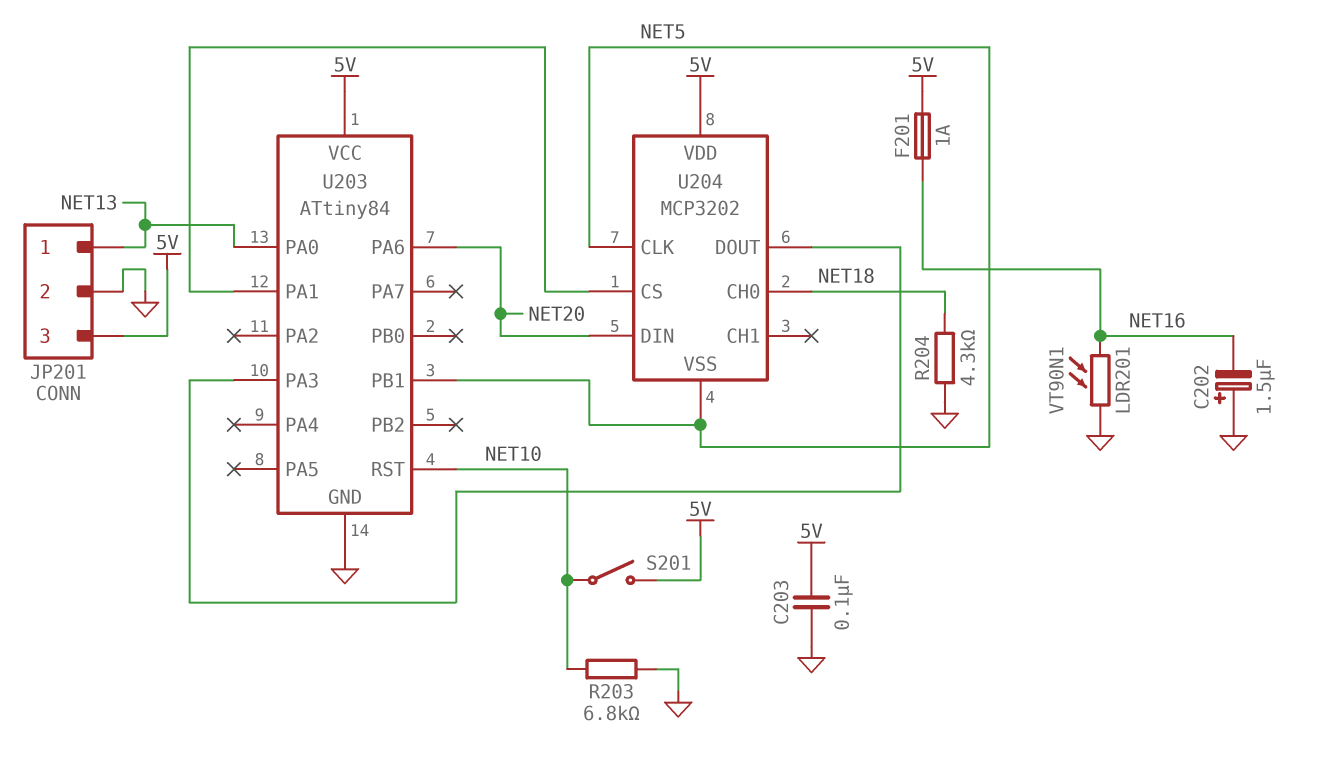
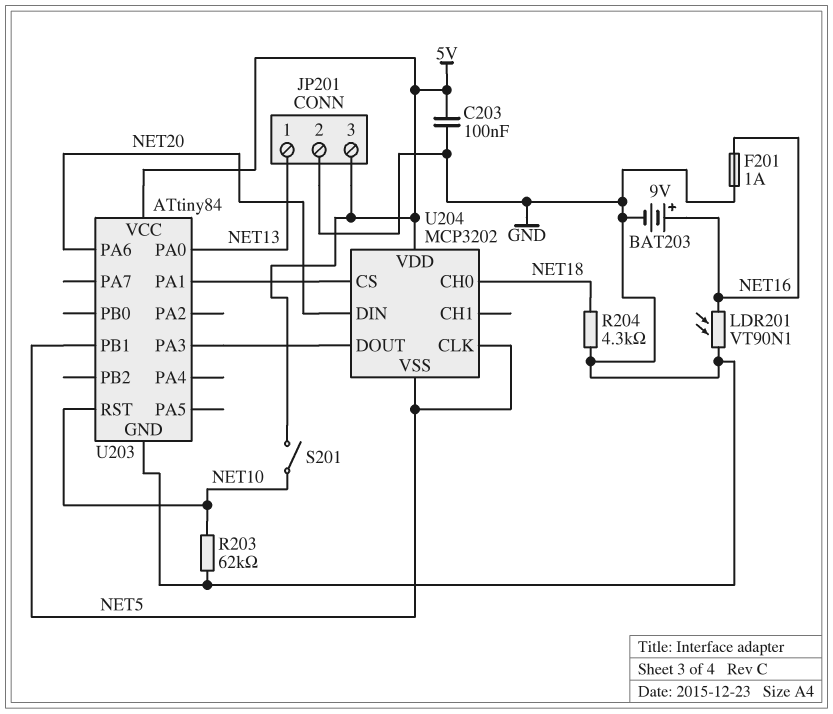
BAT203: none -> 9V (plus NET16, minus GND)
C202: 1.5uF (plus GND, minus NET16) -> none
F201: 1A (5V, NET16) -> 1A (GND, NET16)
R203: 6.8k (GND, NET10) -> 62k (GND, NET10)

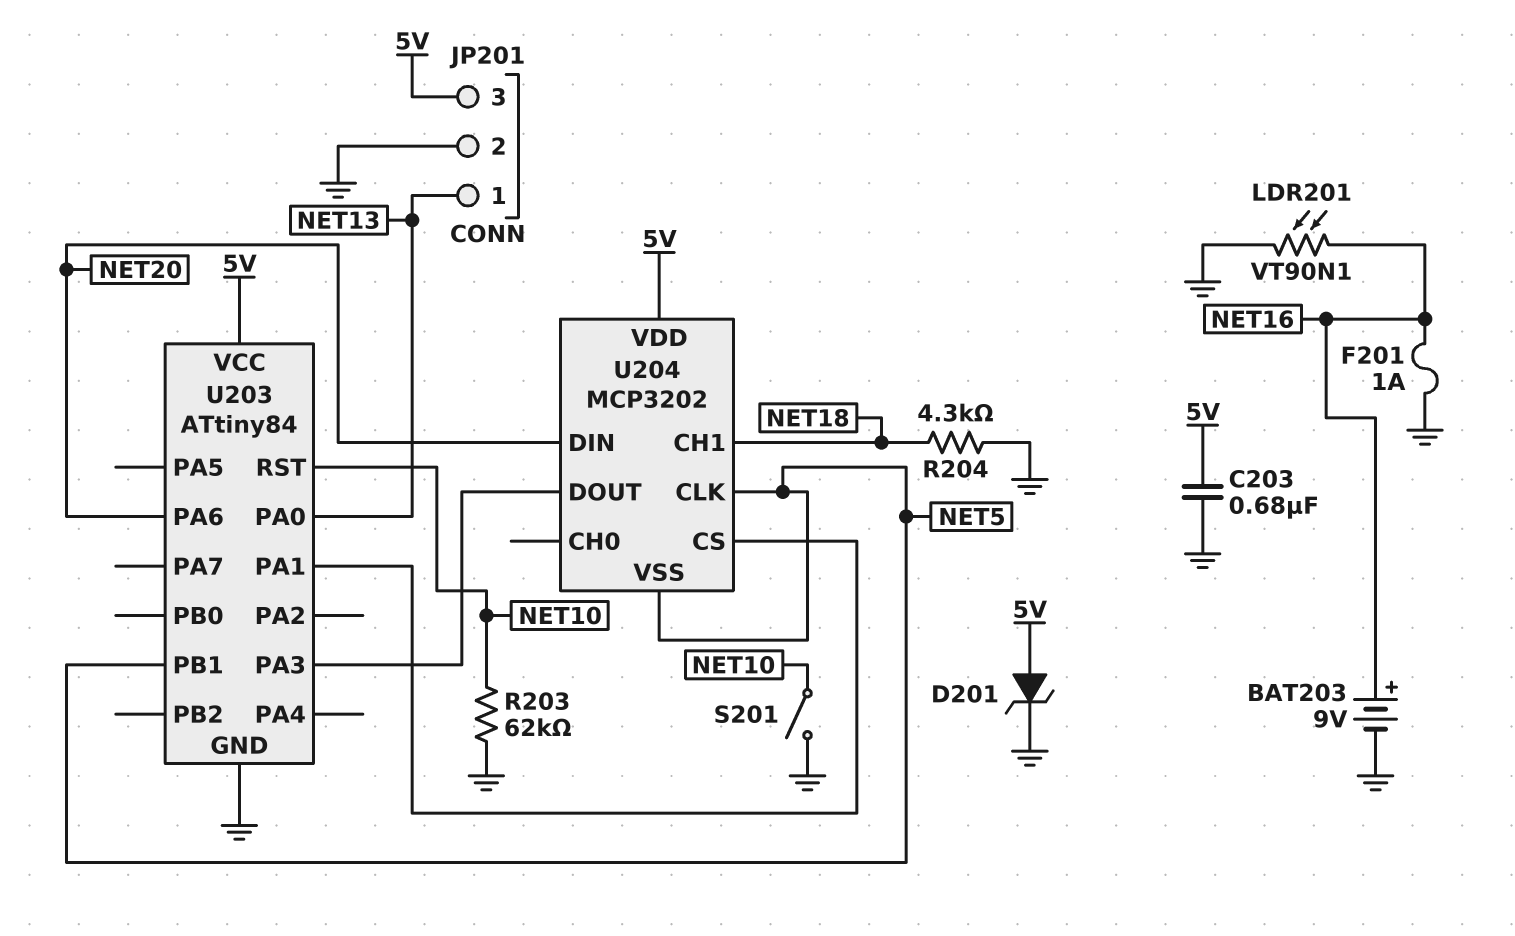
C203: 100nF (5V, GND) -> 680nF (5V, GND)
D201: none -> zener (A 5V, K GND)
S201: switch (5V, NET10) -> switch (GND, NET10)
U204 pin CH0: NET18 -> none
U204 pin CH1: none -> NET18

